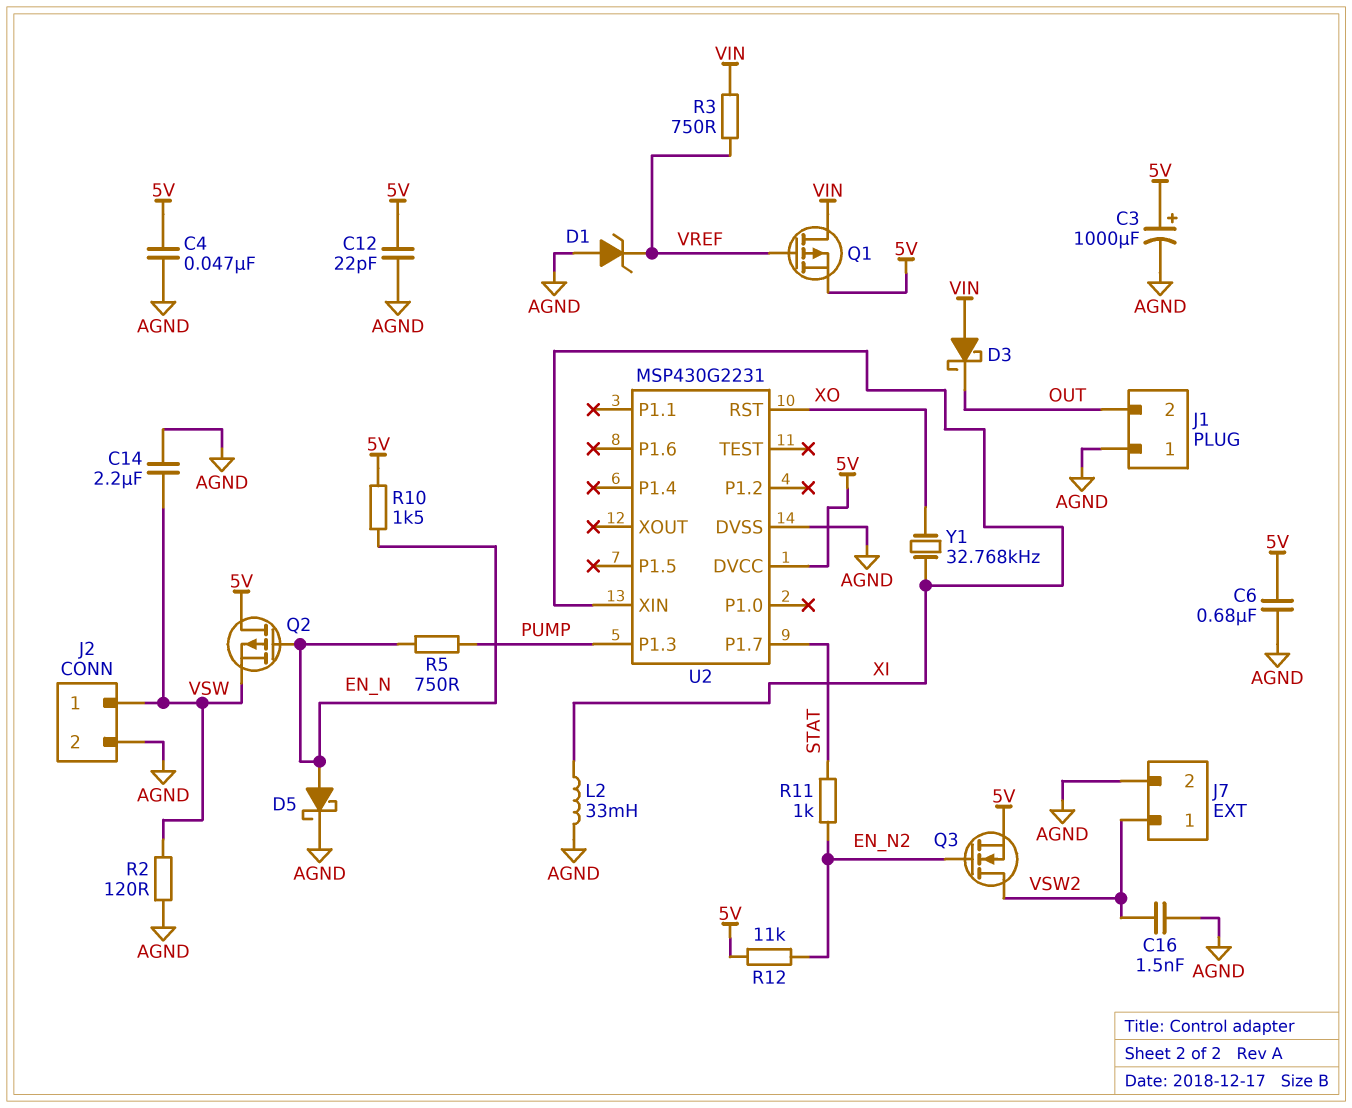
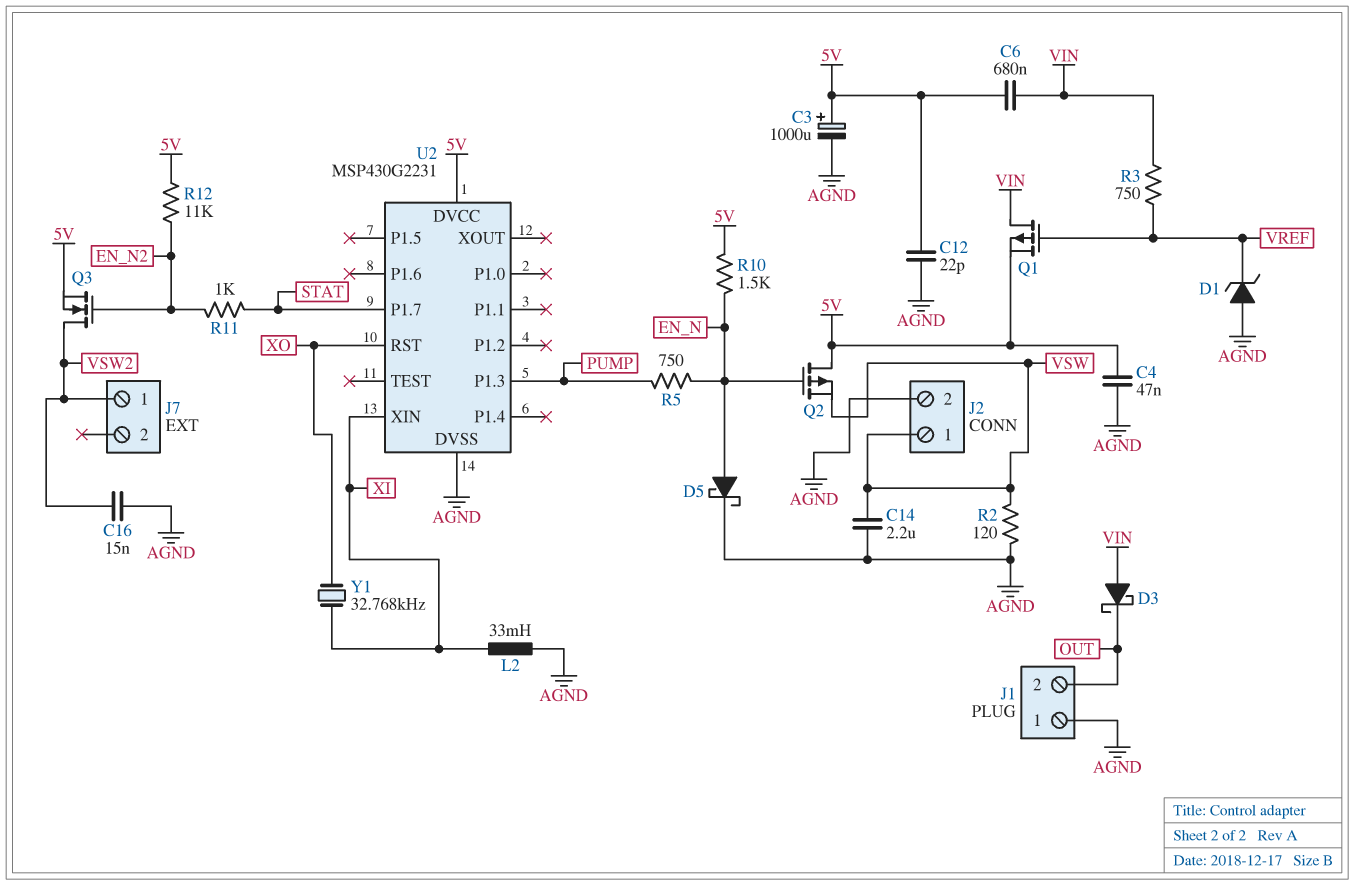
C6: 680nF (5V, AGND) -> 680nF (5V, VIN)
C16: 1.5nF (AGND, VSW2) -> 15nF (AGND, VSW2)
J7 pin 2: AGND -> none

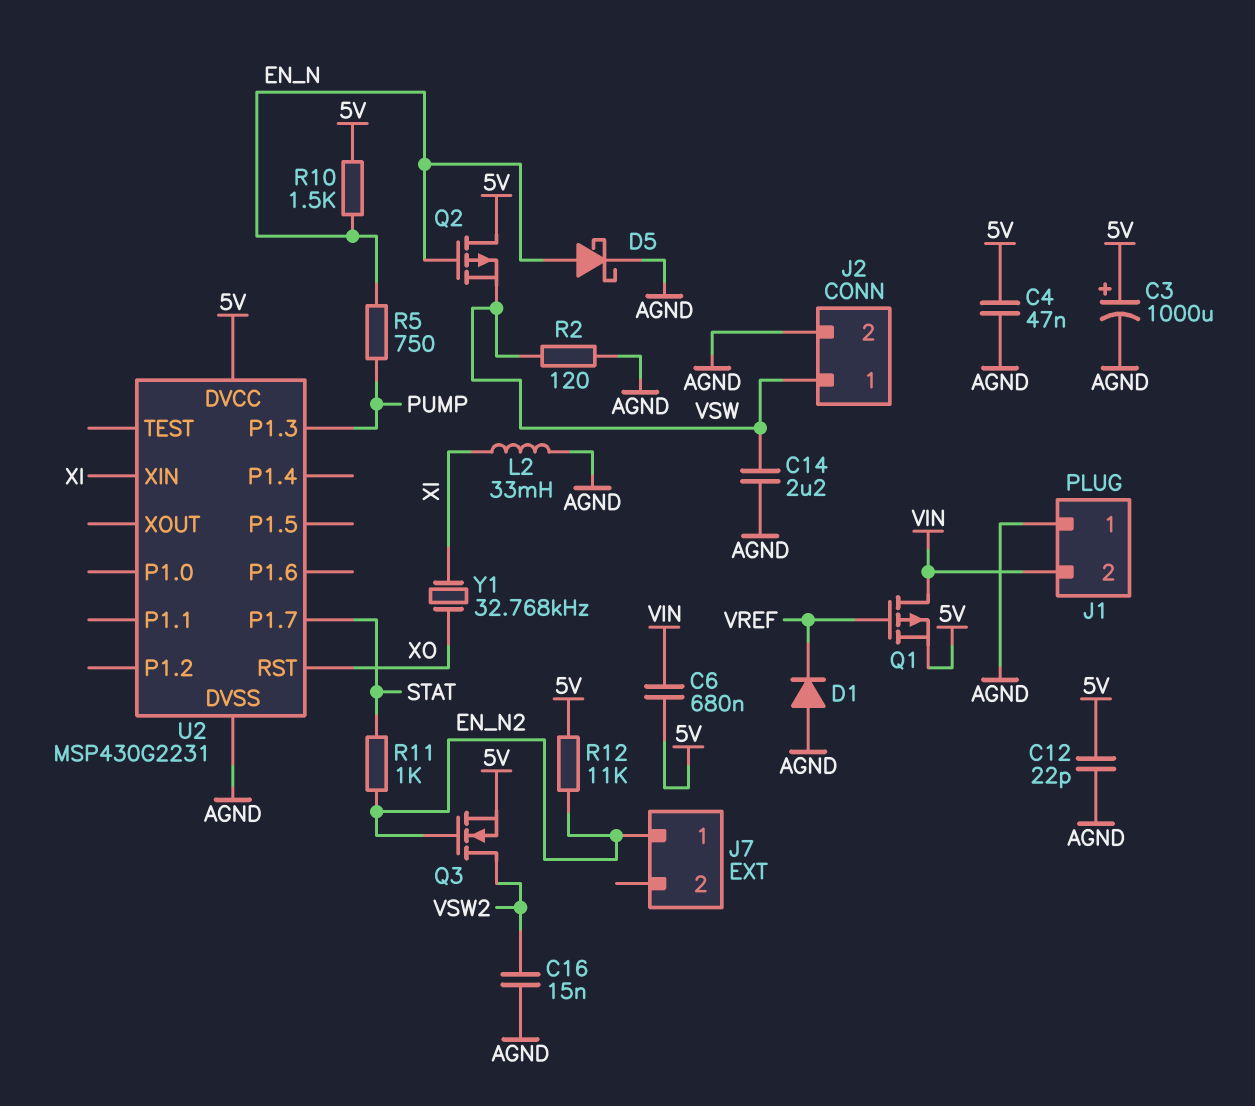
D1: zener (A AGND, K VREF) -> diode (A AGND, K VREF)
D3: schottky (A VIN, K OUT) -> none
J1 pin 2: OUT -> VIN
J7 pin 1: VSW2 -> EN_N2
R3: 750 (VIN, VREF) -> none

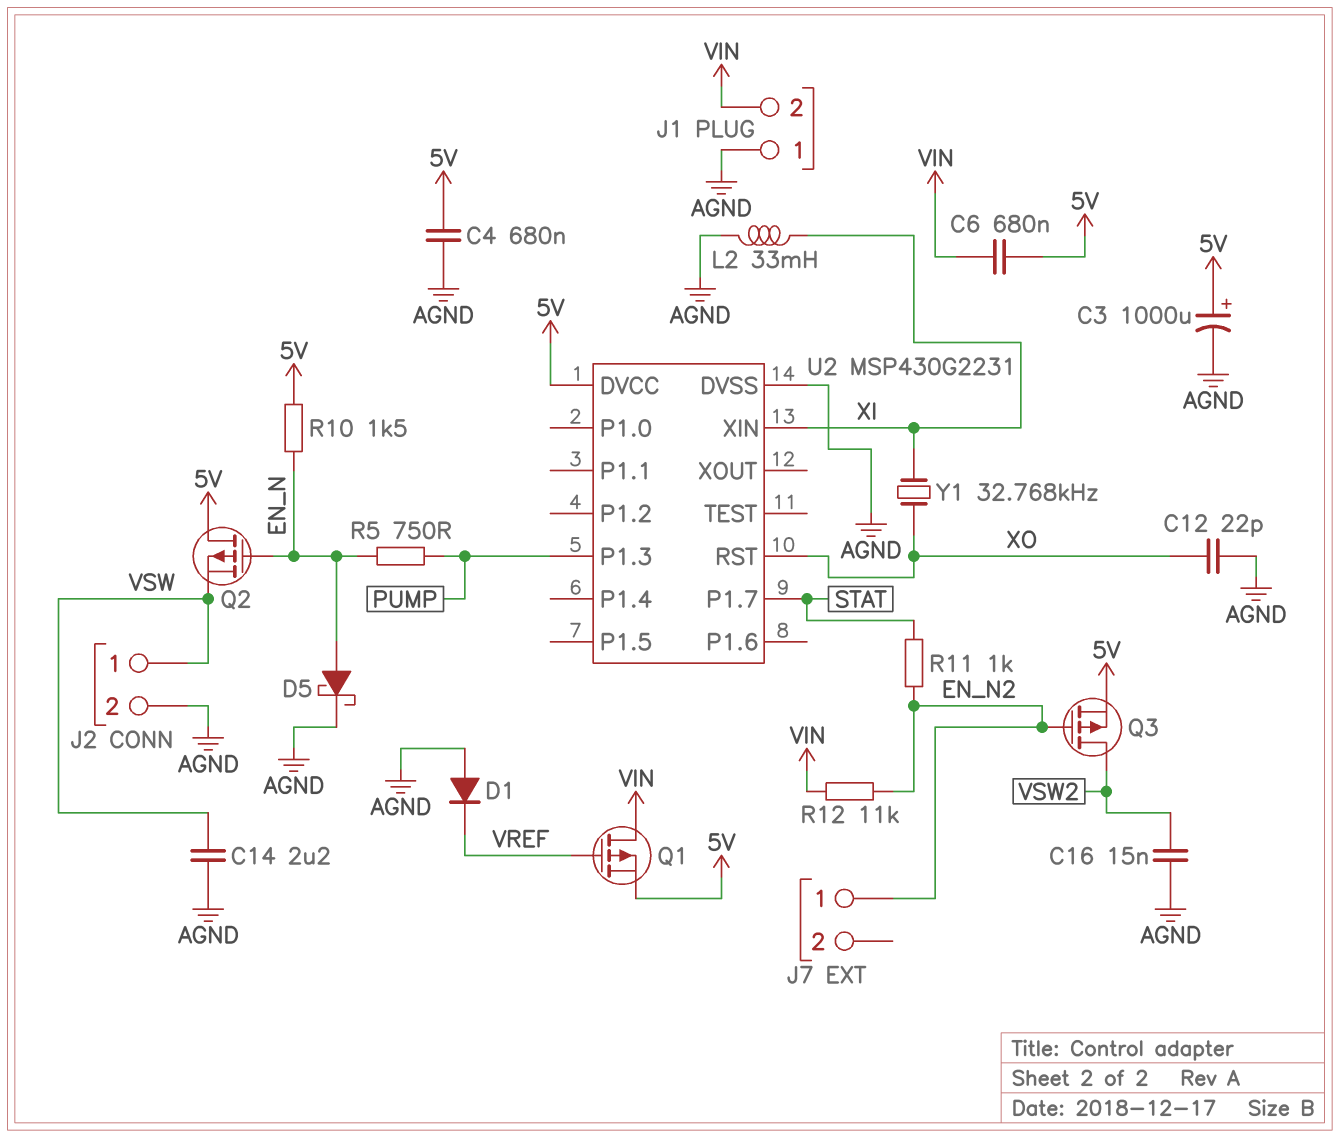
C4: 47nF (5V, AGND) -> 680nF (5V, AGND)
C12: 22pF (5V, AGND) -> 22pF (AGND, XO)
Q3: NMOS (G EN_N2, D VSW2, S 5V) -> PMOS (G EN_N2, D VSW2, S 5V)
R2: 120 (AGND, VSW) -> none
R12: 11k (5V, EN_N2) -> 11k (EN_N2, VIN)

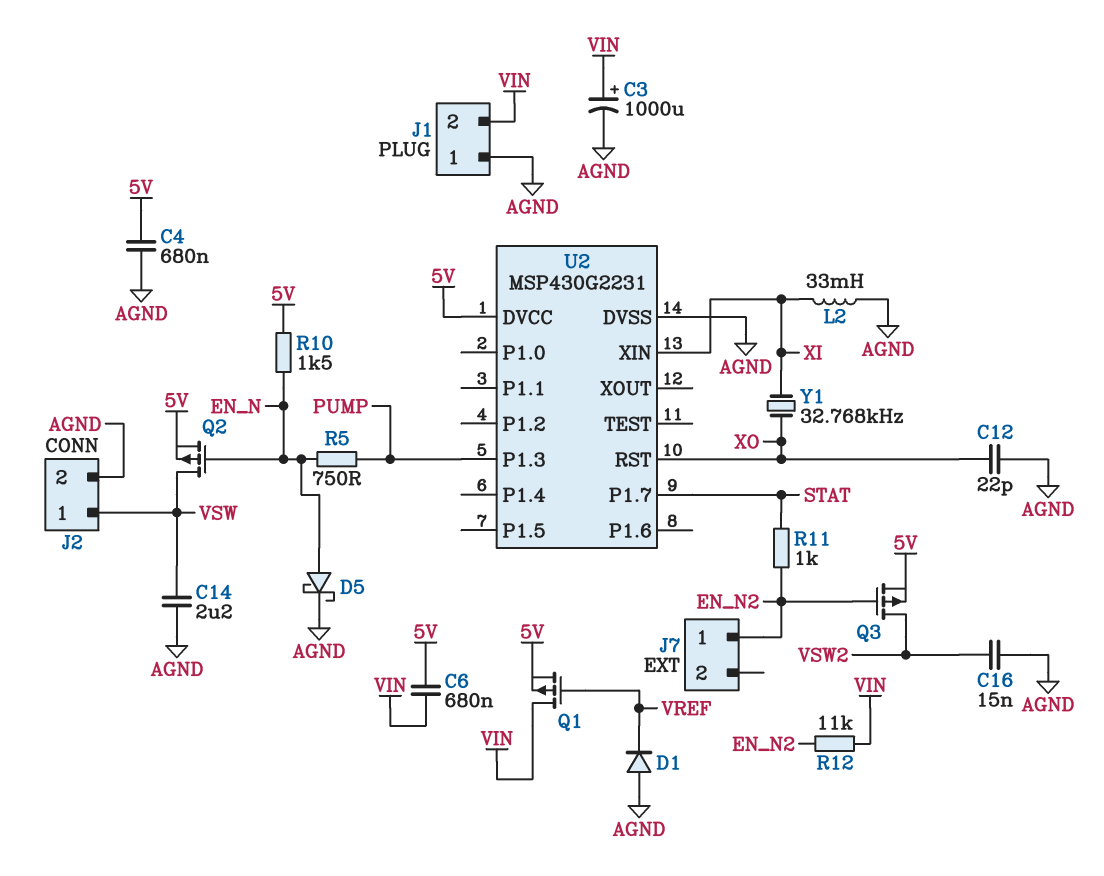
C3: 1000uF (plus 5V, minus AGND) -> 1000uF (plus VIN, minus AGND)
Q2: PMOS (G EN_N, D 5V, S VSW) -> PMOS (G EN_N, D VSW, S 5V)

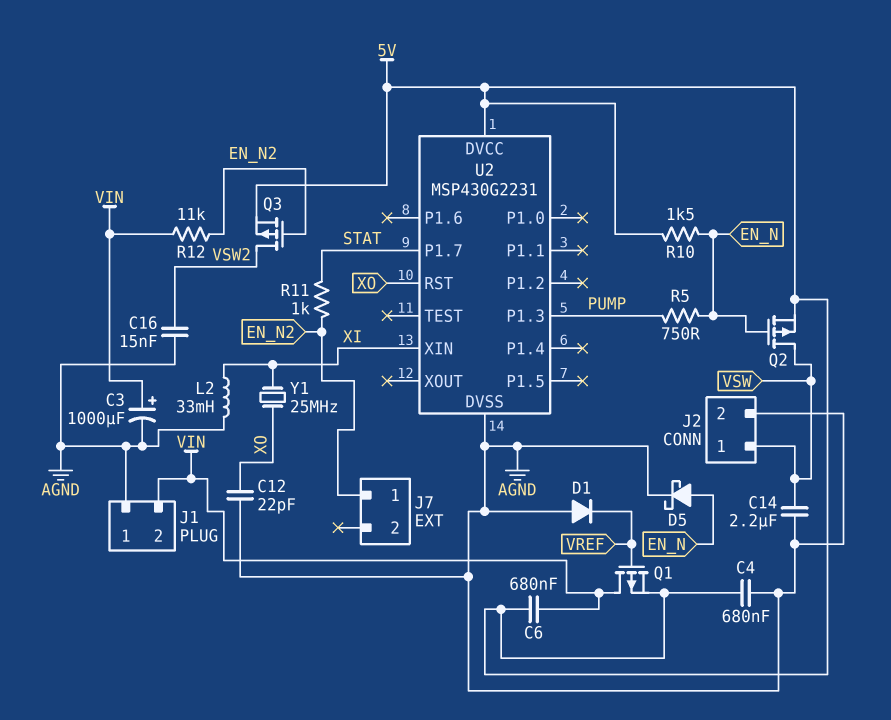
Y1: 32.768kHz (XI, XO) -> 25MHz (XI, XO)

